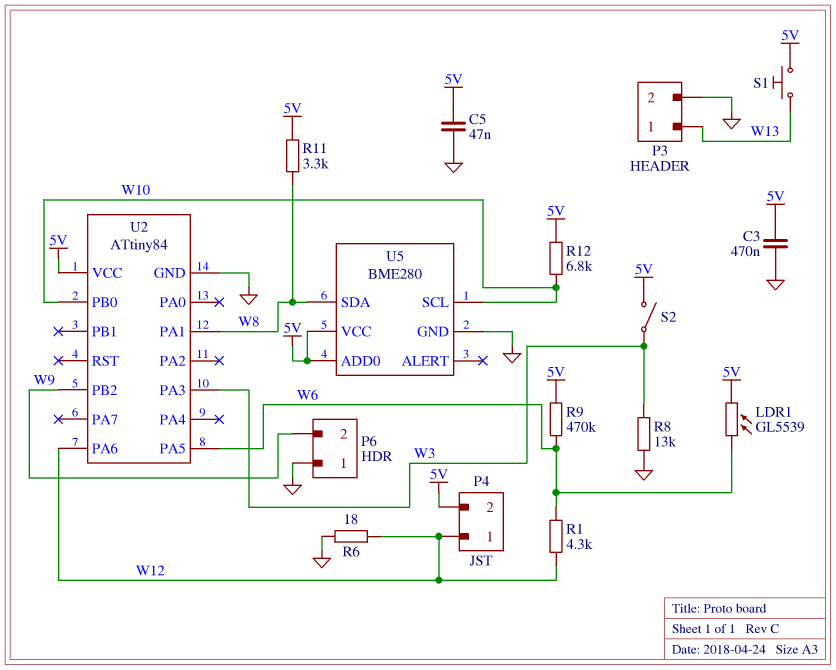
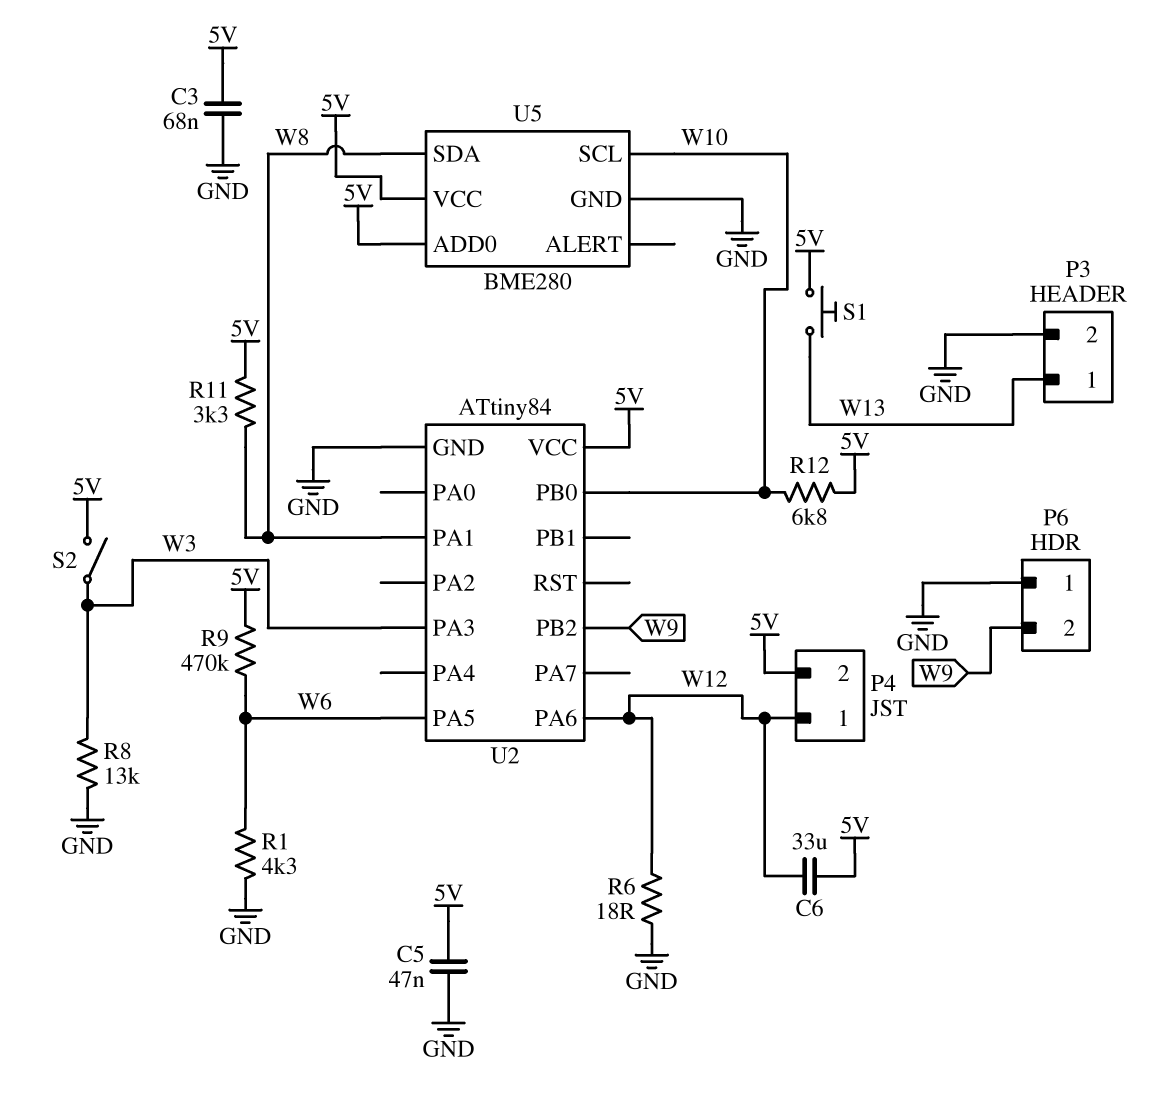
C3: 470nF (5V, GND) -> 68nF (5V, GND)
C6: none -> 33uF (5V, W12)
LDR1: GL5539 (5V, W6) -> none
R1: 4.3k (W6, W12) -> 4.3k (GND, W6)

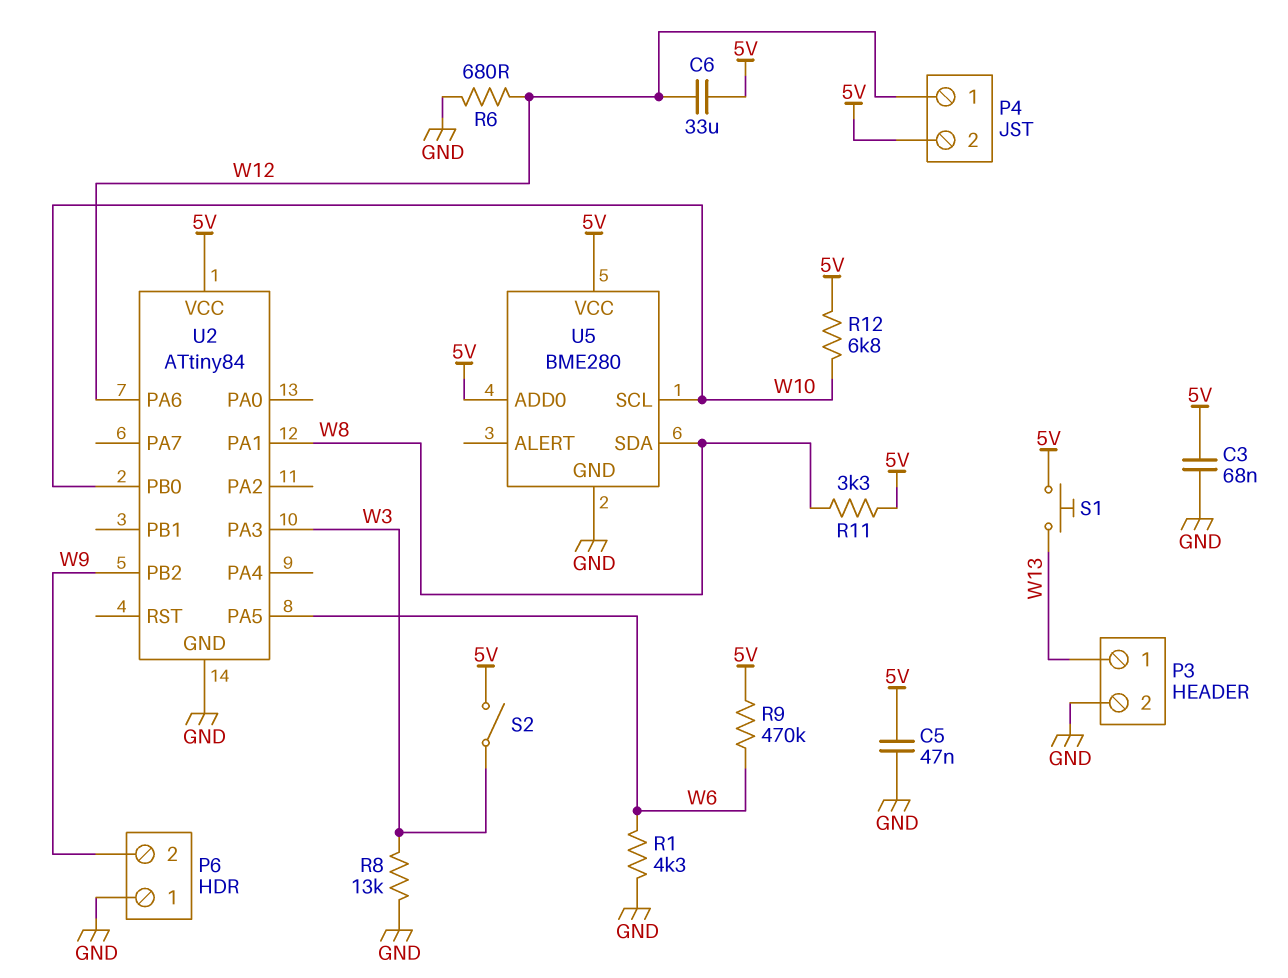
R6: 18 (GND, W12) -> 680 (GND, W12)

